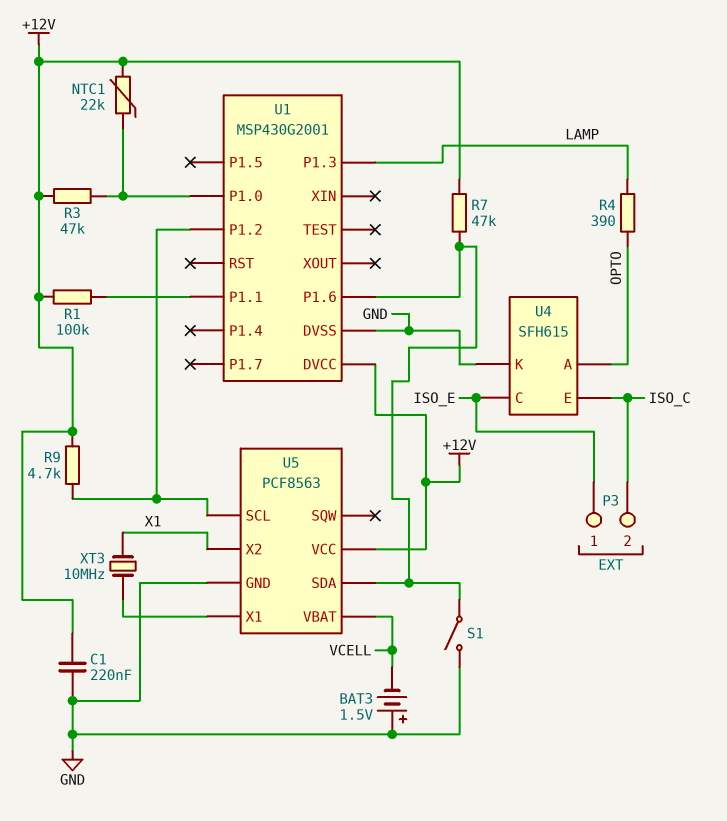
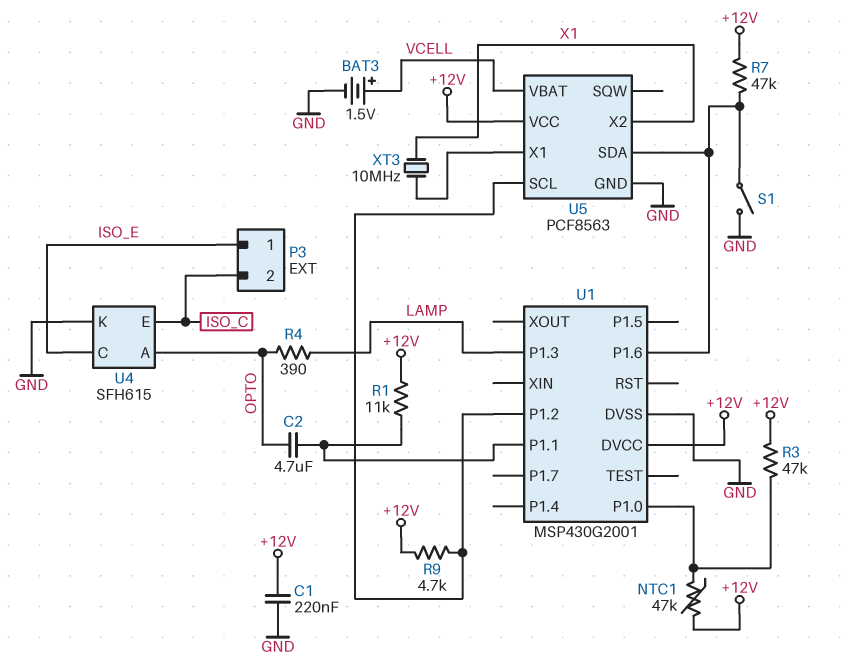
BAT3: 1.5V (plus GND, minus VCELL) -> 1.5V (plus VCELL, minus GND)
C2: none -> 4.7uF (OPTO, U1/P1.1)
NTC1: 22k (+12V, U1/P1.0) -> 47k (+12V, U1/P1.0)
R1: 100k (+12V, U1/P1.1) -> 11k (+12V, U1/P1.1)

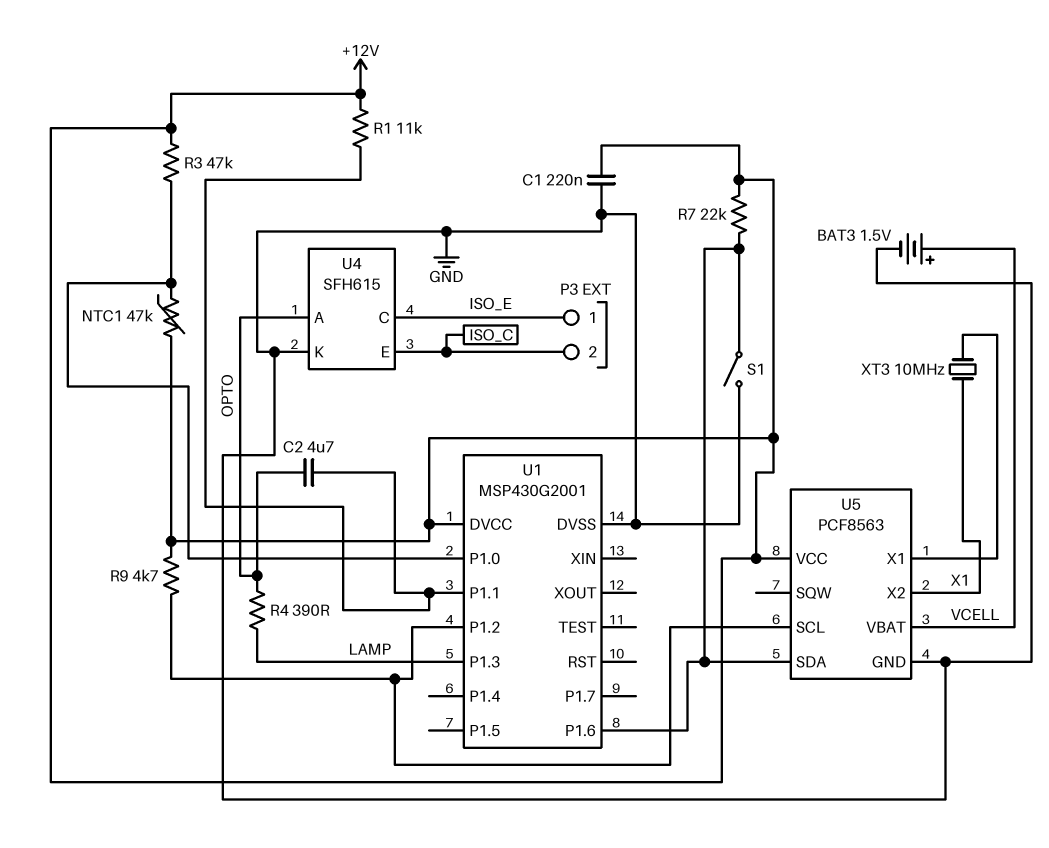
R7: 47k (+12V, U1/P1.6) -> 22k (+12V, U1/P1.6)

